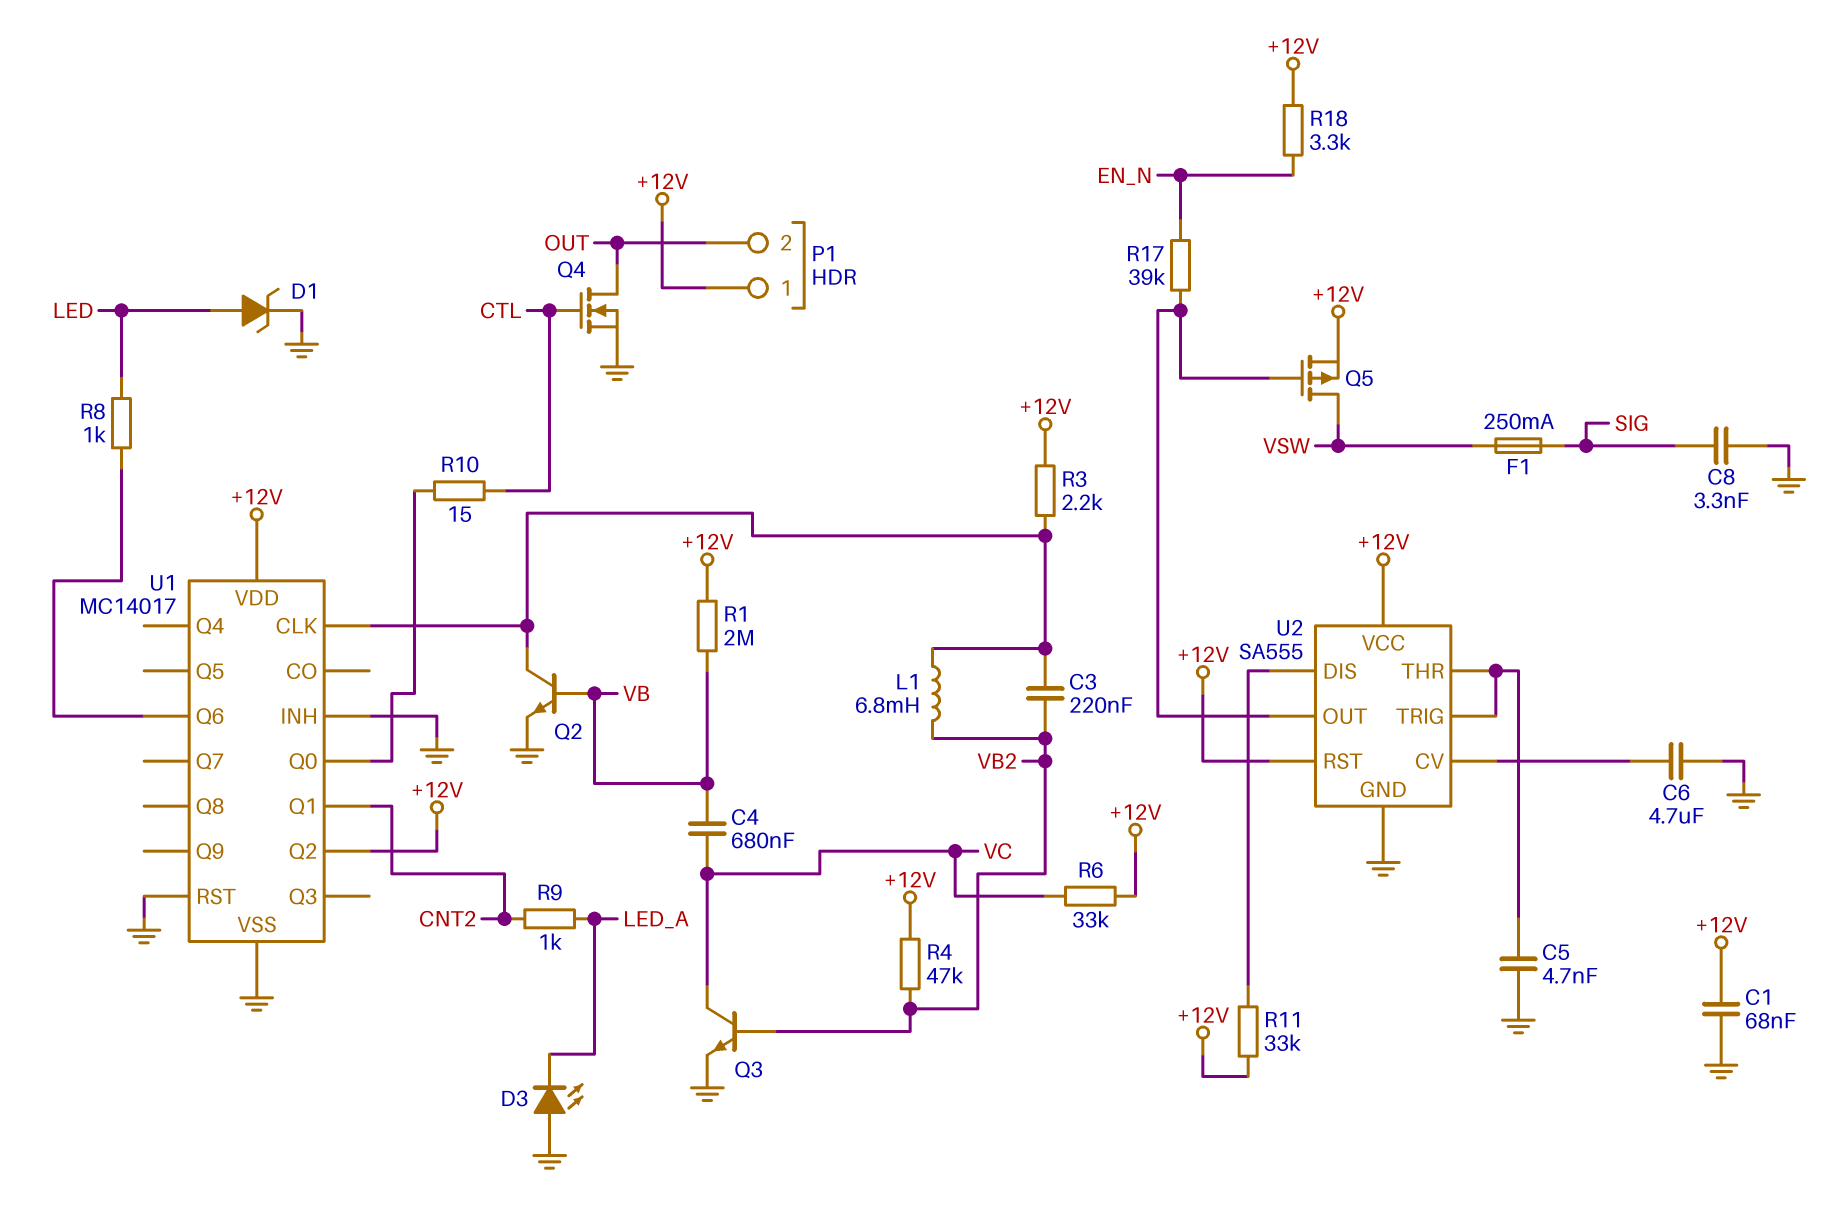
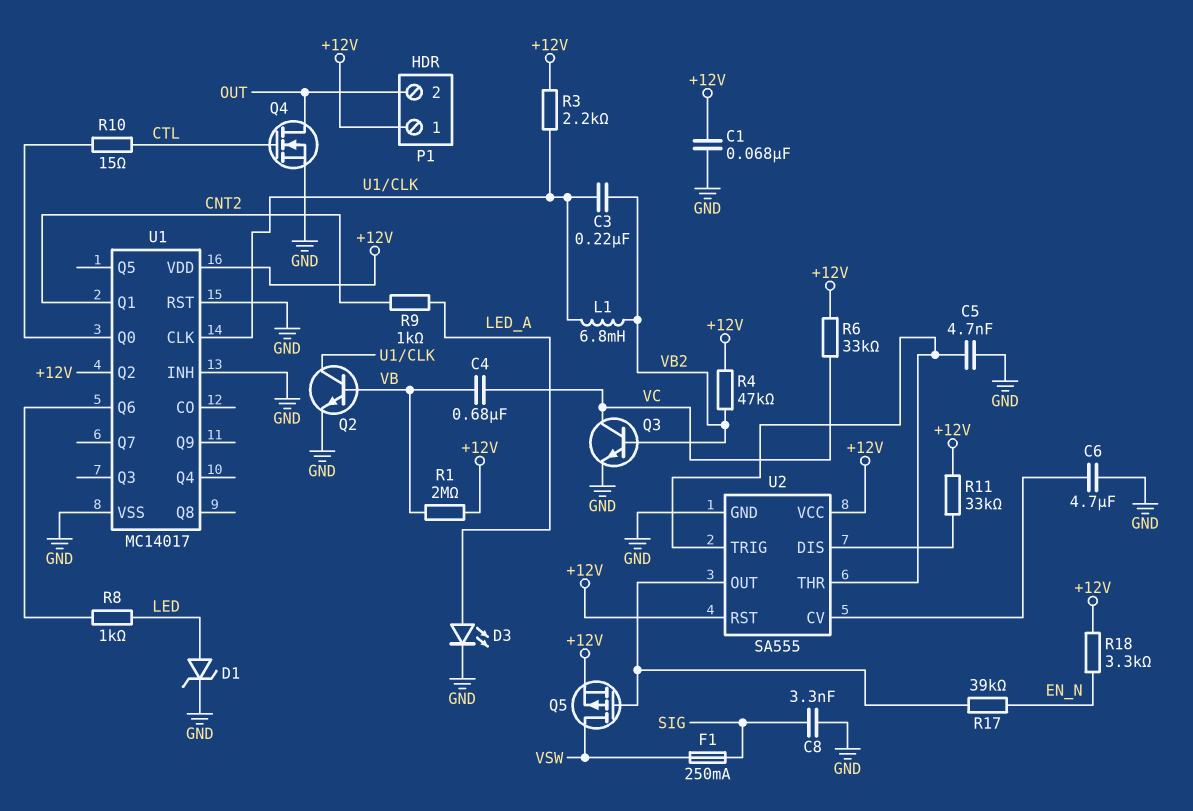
D3: LED (A GND, K LED_A) -> LED (A LED_A, K GND)

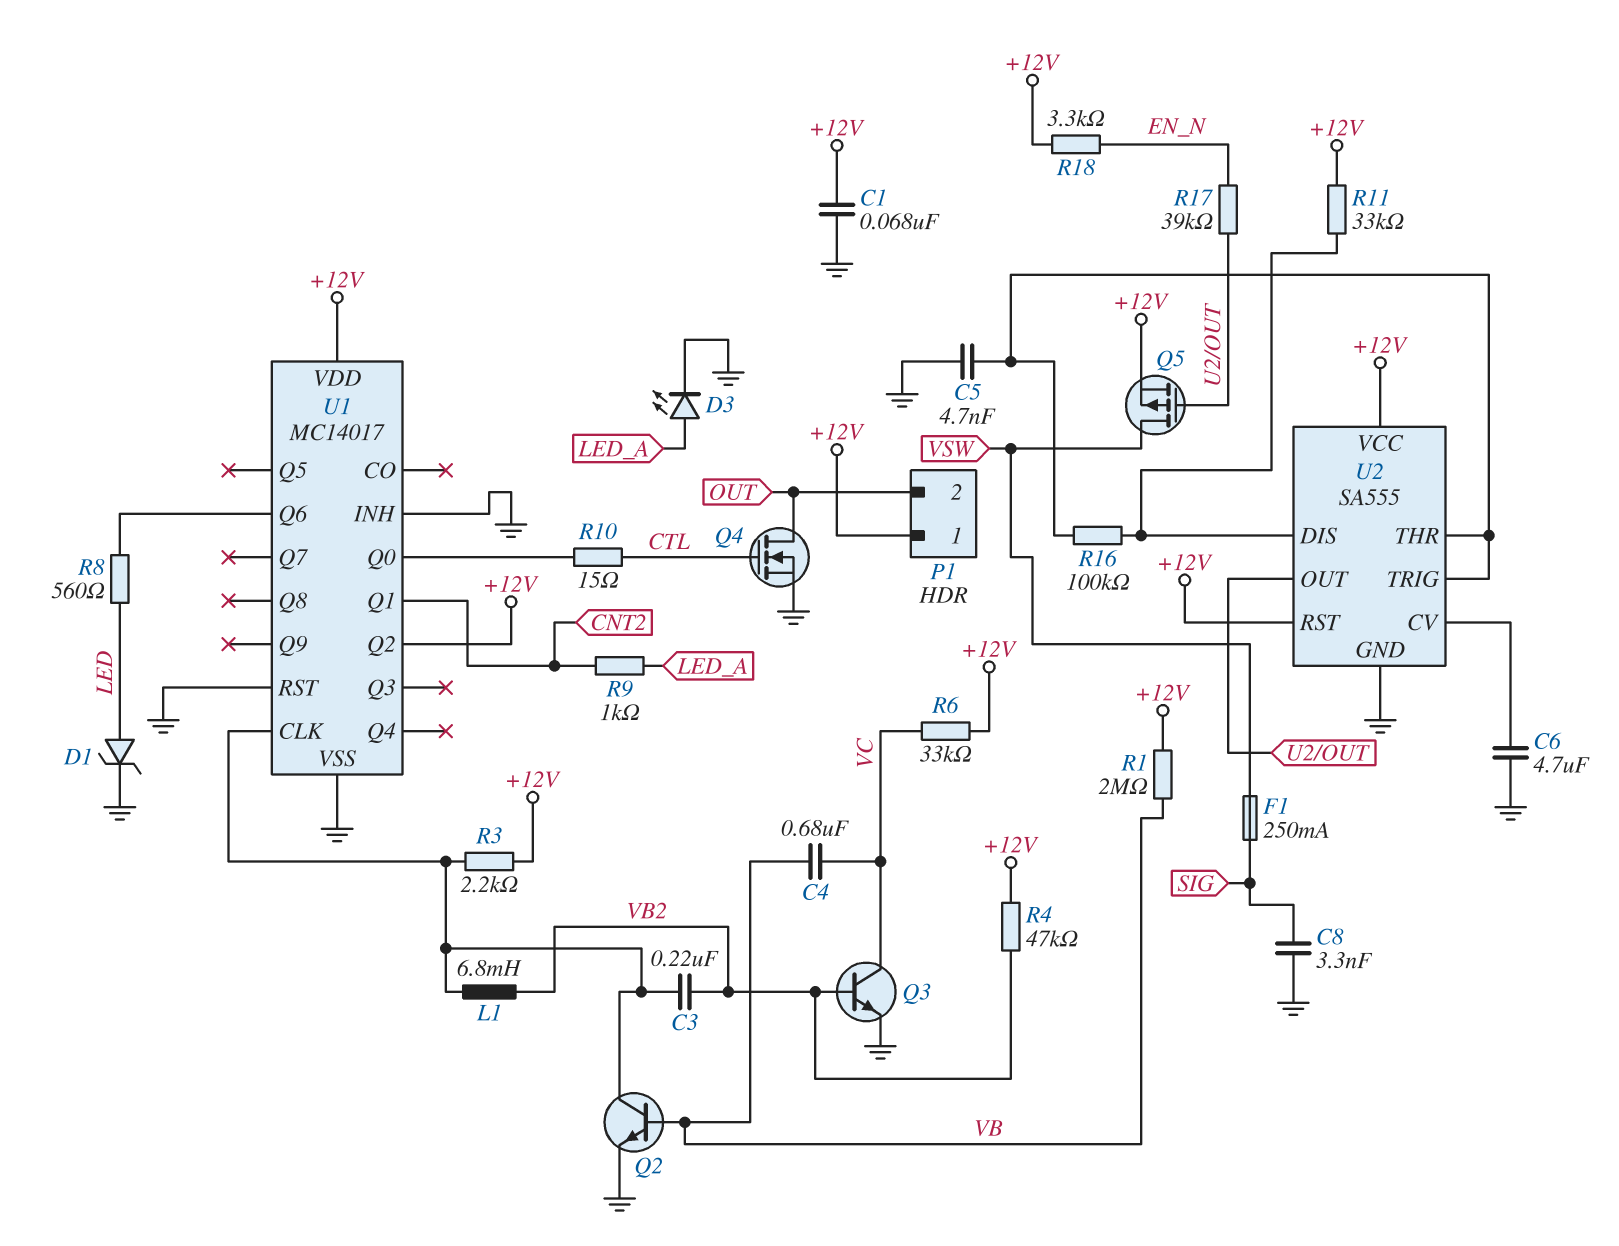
R8: 1k (LED, U1/Q6) -> 560 (LED, U1/Q6)
R16: none -> 100k (U2/DIS, U2/THR)

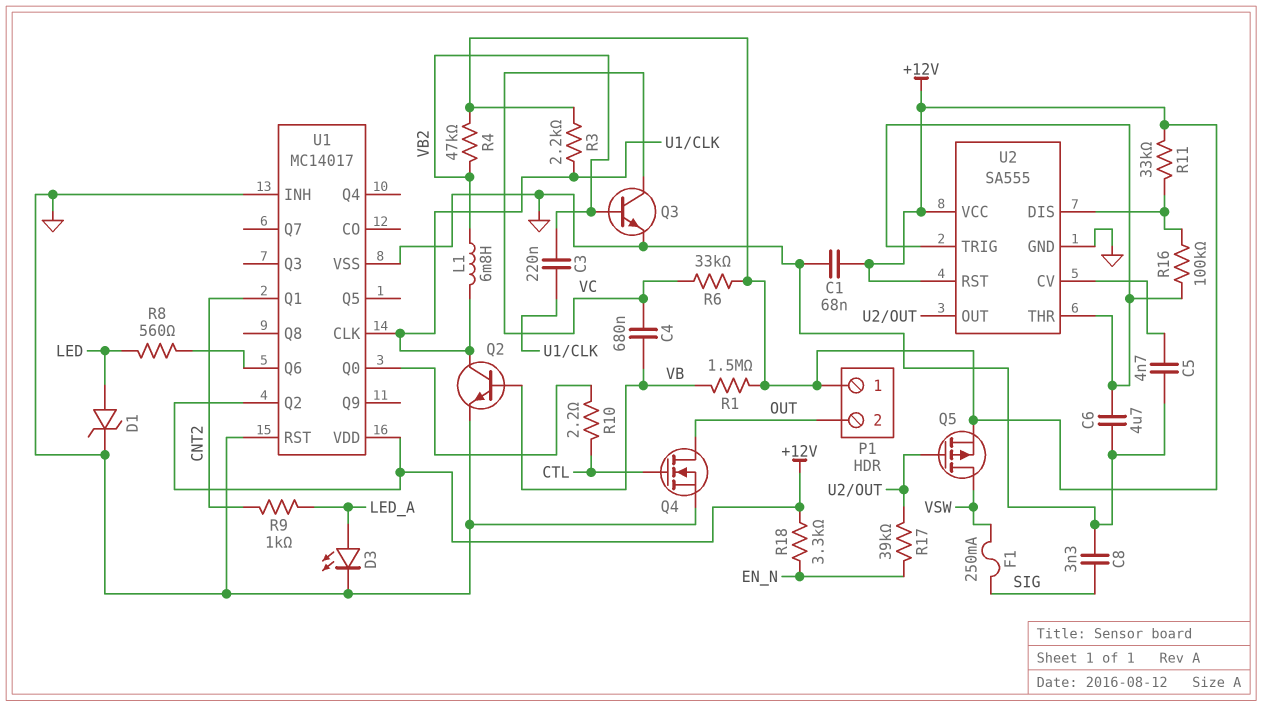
C5: 4.7nF (GND, U2/THR) -> 4.7nF (GND, U2/CV)
C6: 4.7uF (GND, U2/CV) -> 4.7uF (GND, U2/THR)
R1: 2M (+12V, VB) -> 1.5M (+12V, VB)
R10: 15 (CTL, U1/Q0) -> 2.2 (CTL, U1/Q0)

